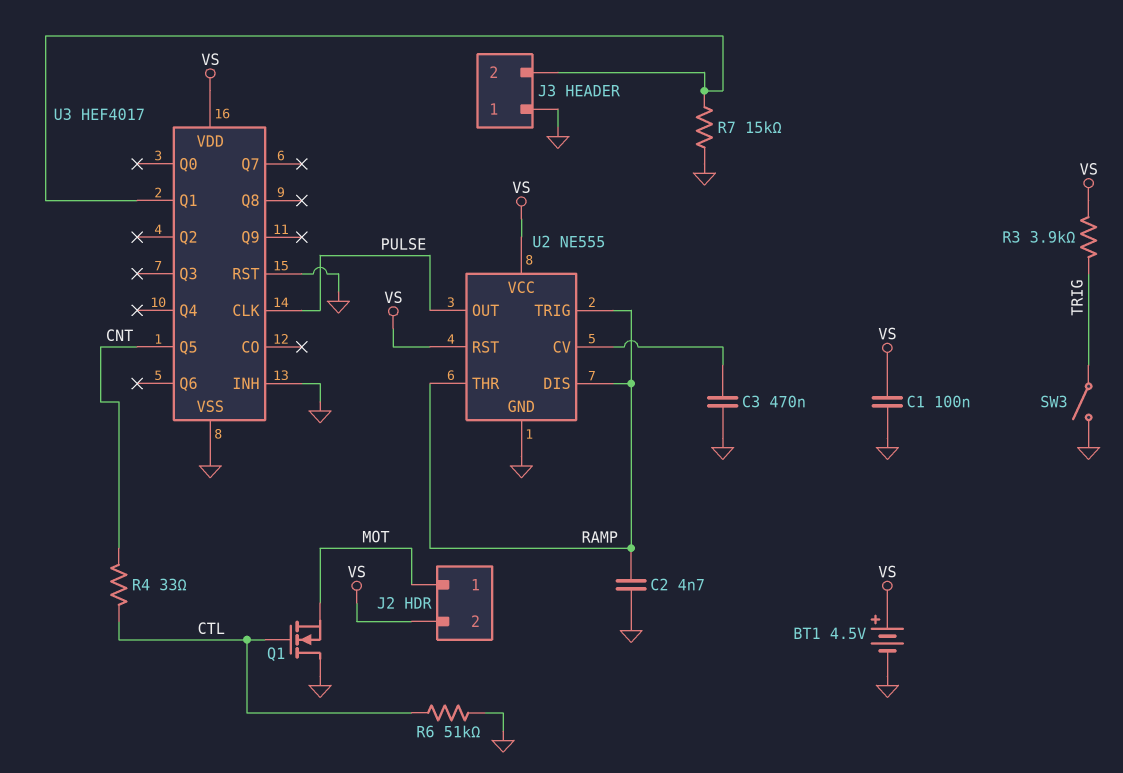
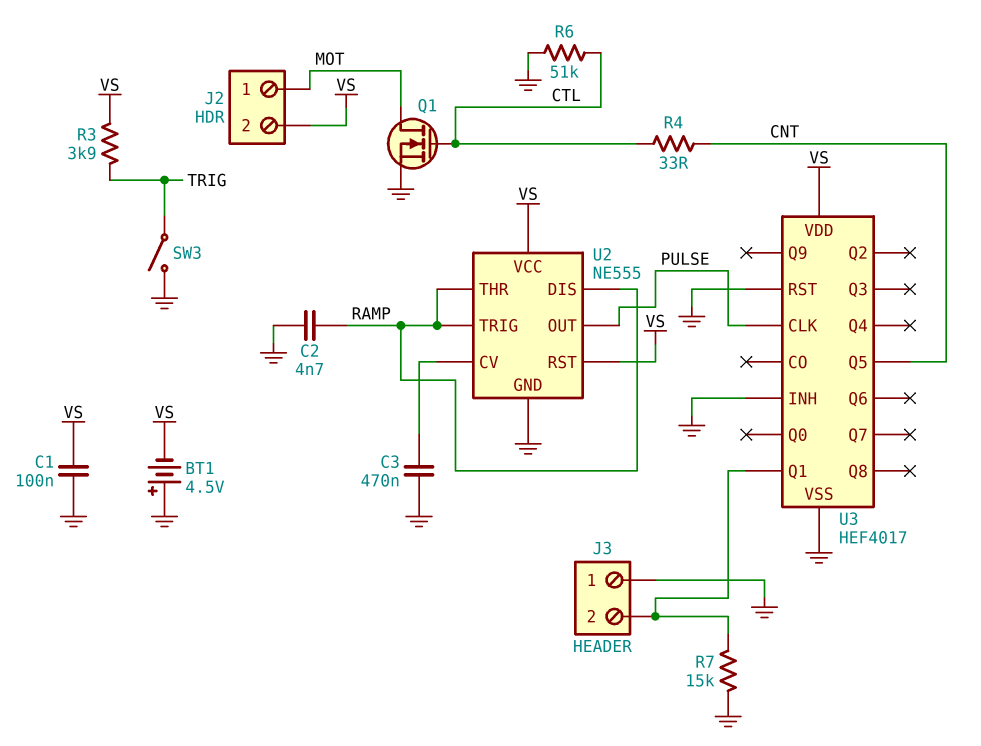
BT1: 4.5V (plus VS, minus GND) -> 4.5V (plus GND, minus VS)
Q1: NMOS (G CTL, D GND, S MOT) -> NMOS (G CTL, D MOT, S GND)

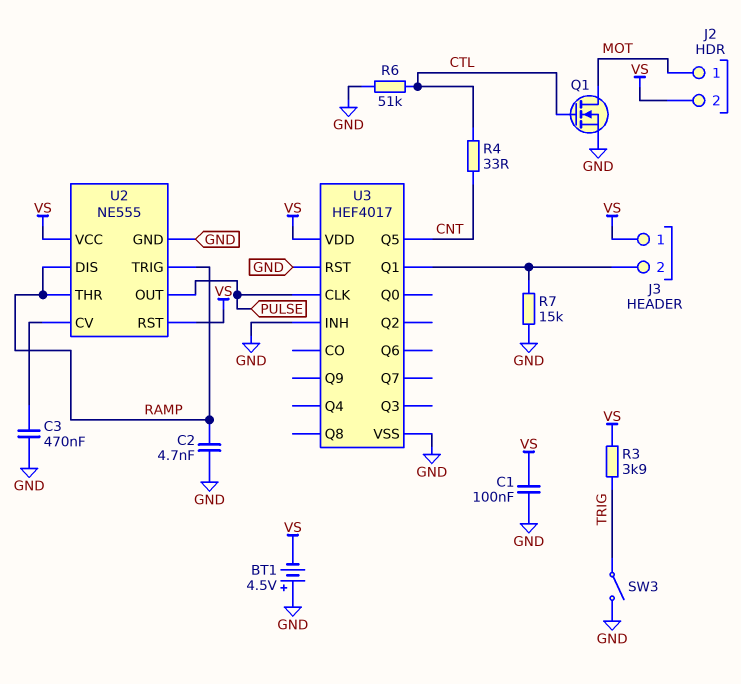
J3 pin 1: GND -> VS

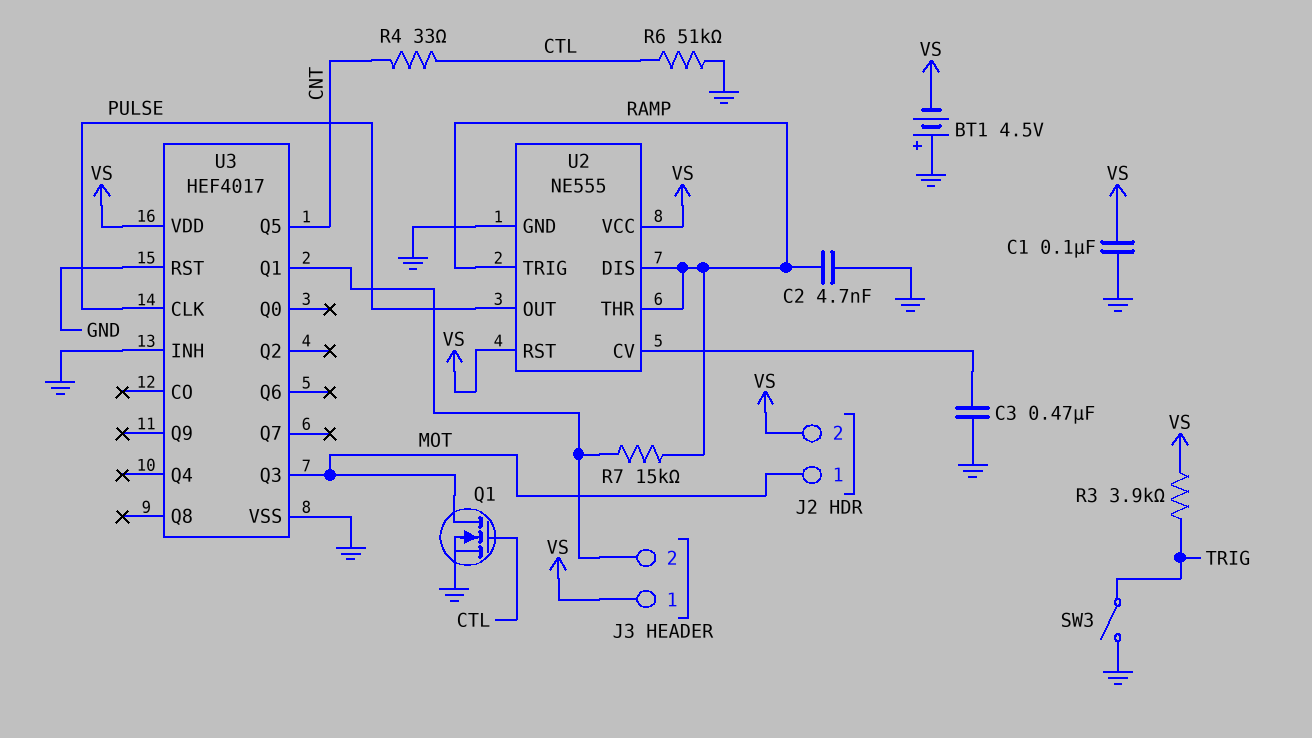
R7: 15k (GND, J3/2) -> 15k (J3/2, RAMP)
U3 pin Q3: none -> MOT

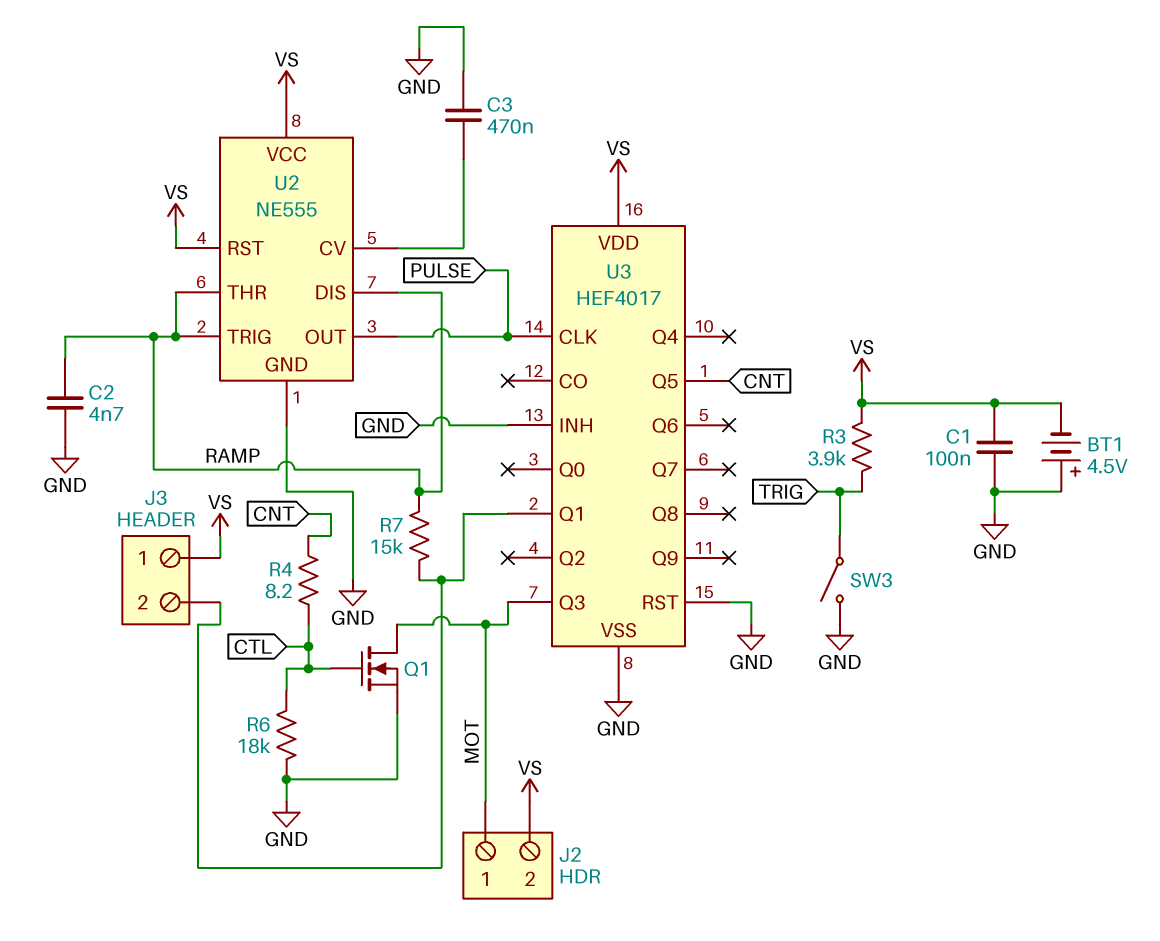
R4: 33 (CNT, CTL) -> 8.2 (CNT, CTL)
R6: 51k (CTL, GND) -> 18k (CTL, GND)

